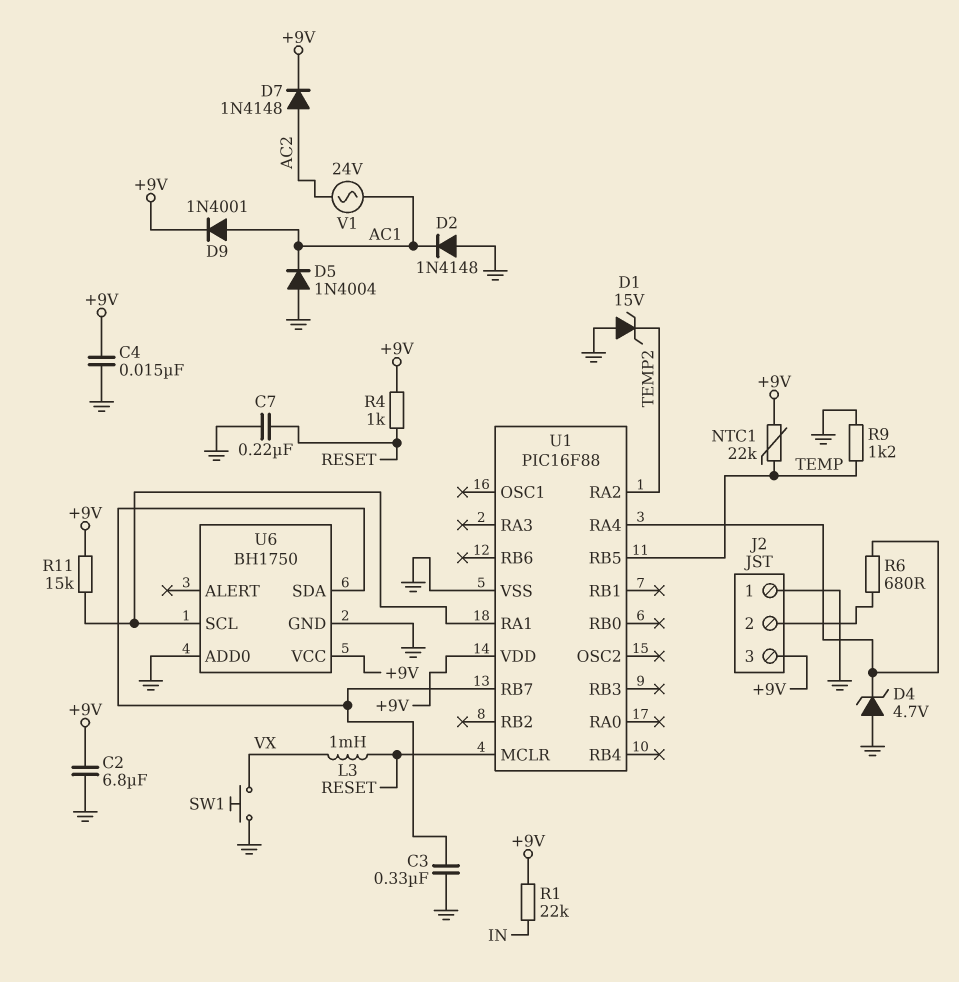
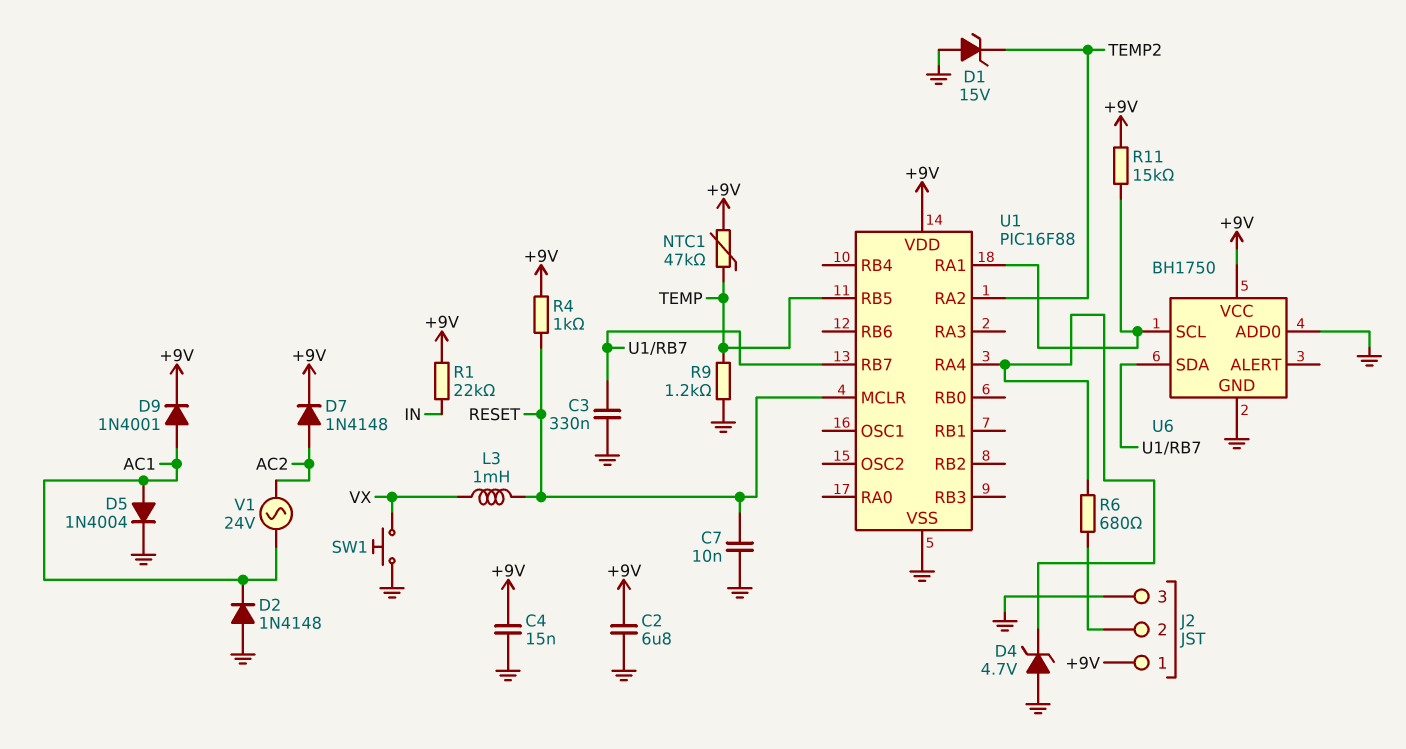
C7: 220nF (GND, RESET) -> 10nF (GND, RESET)
D5: diode 1N4004 (A GND, K AC1) -> diode 1N4004 (A AC1, K GND)
J2 pin 1: GND -> +9V
J2 pin 3: +9V -> GND
NTC1: 22k (+9V, TEMP) -> 47k (+9V, TEMP)

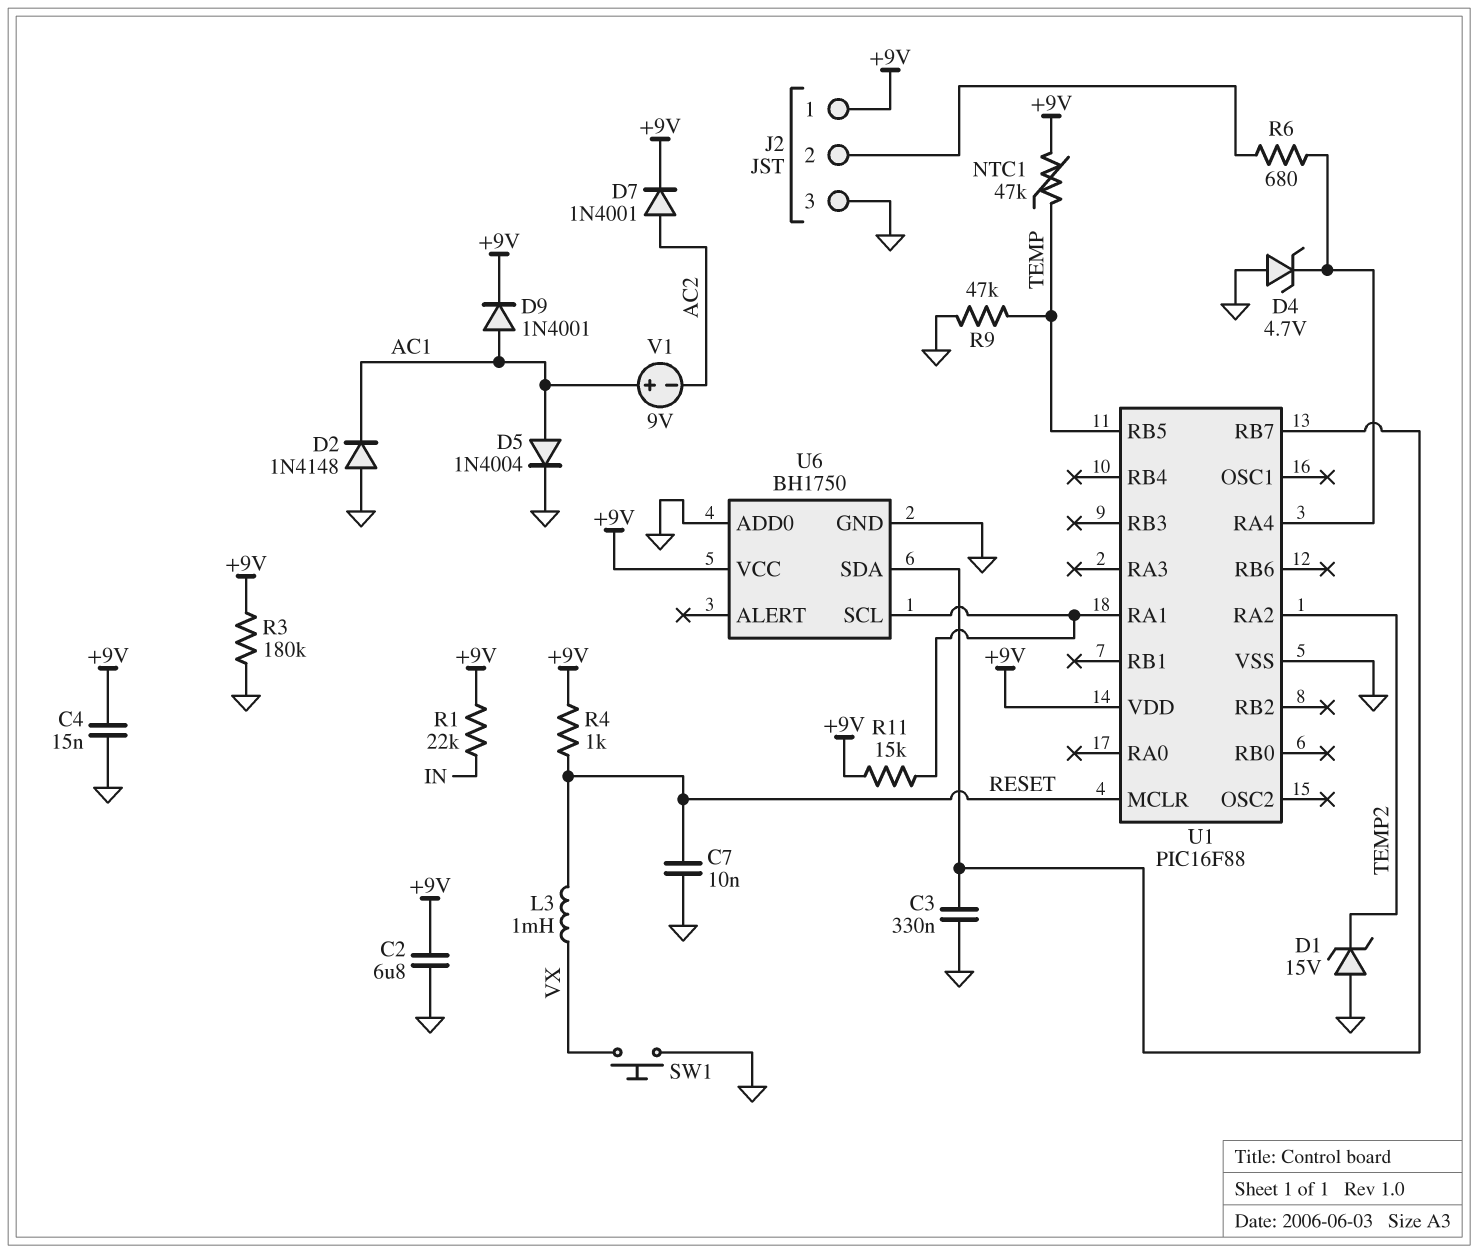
D7: diode 1N4148 (A AC2, K +9V) -> diode 1N4001 (A AC2, K +9V)
R3: none -> 180k (+9V, GND)
R9: 1.2k (GND, TEMP) -> 47k (GND, TEMP)
V1: AC 24V (AC1, AC2) -> 9V (plus AC1, minus AC2)

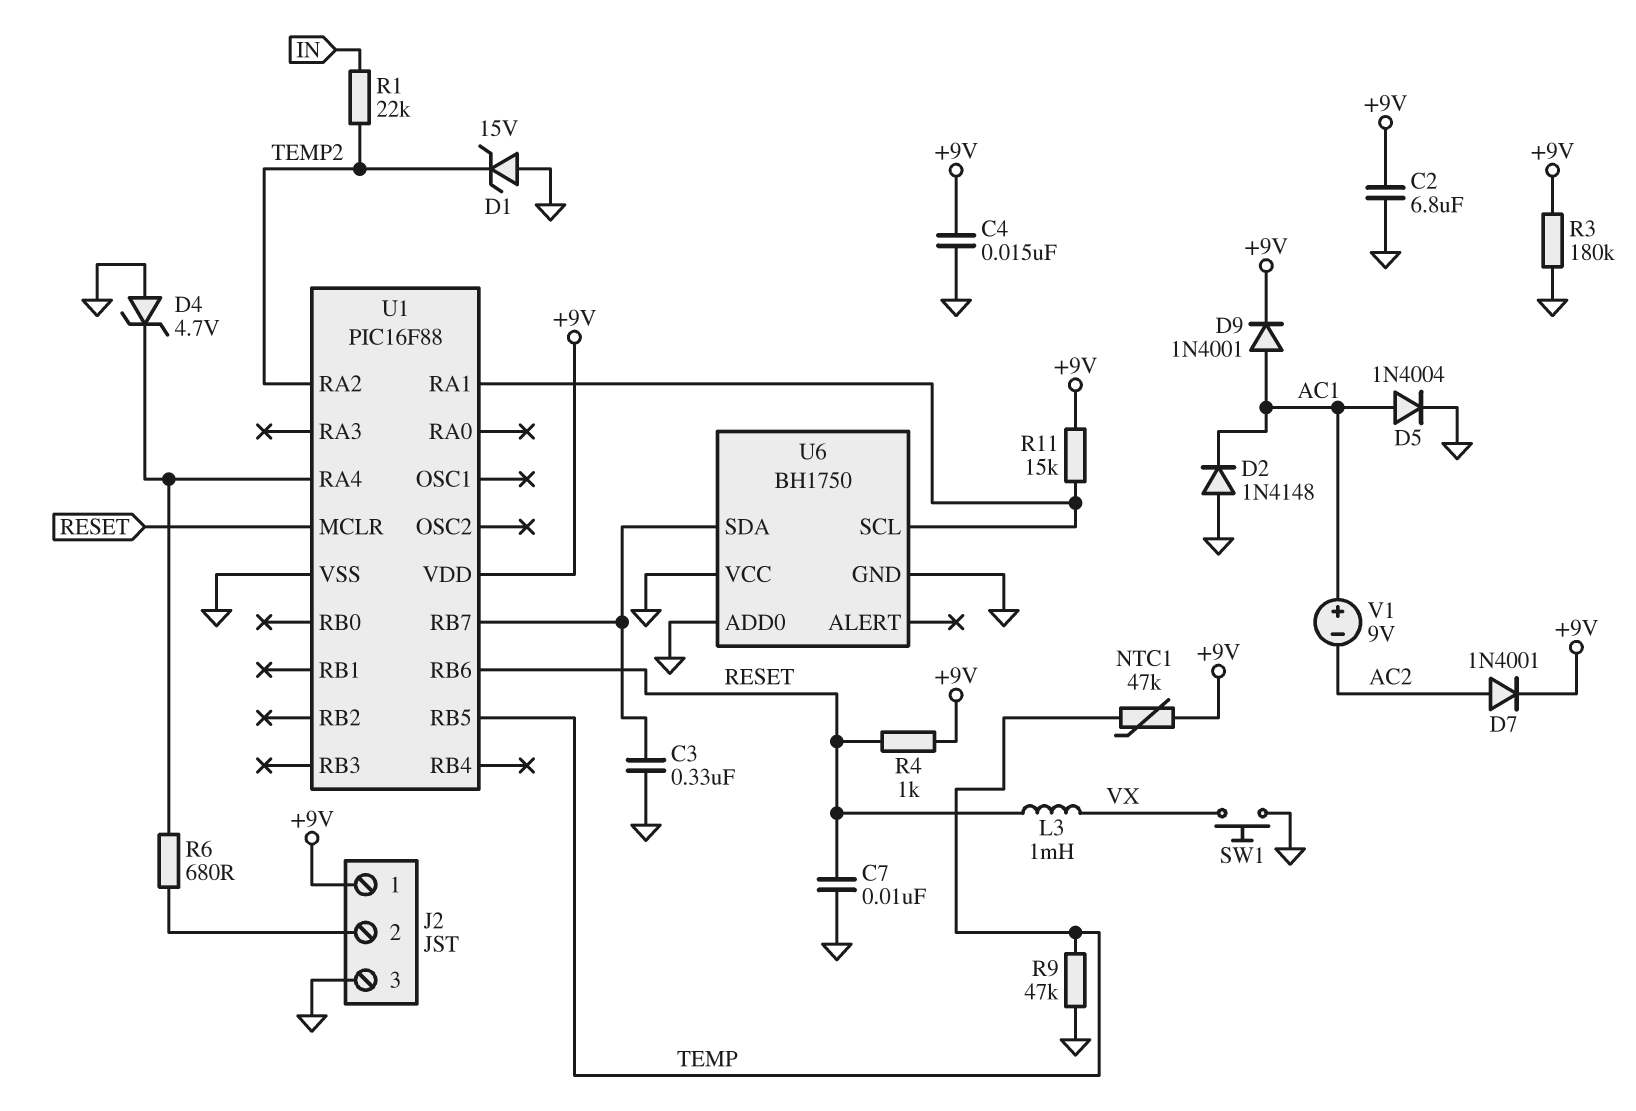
R1: 22k (+9V, IN) -> 22k (IN, TEMP2)
U1 pin RB6: none -> RESET
U6 pin VCC: +9V -> GND

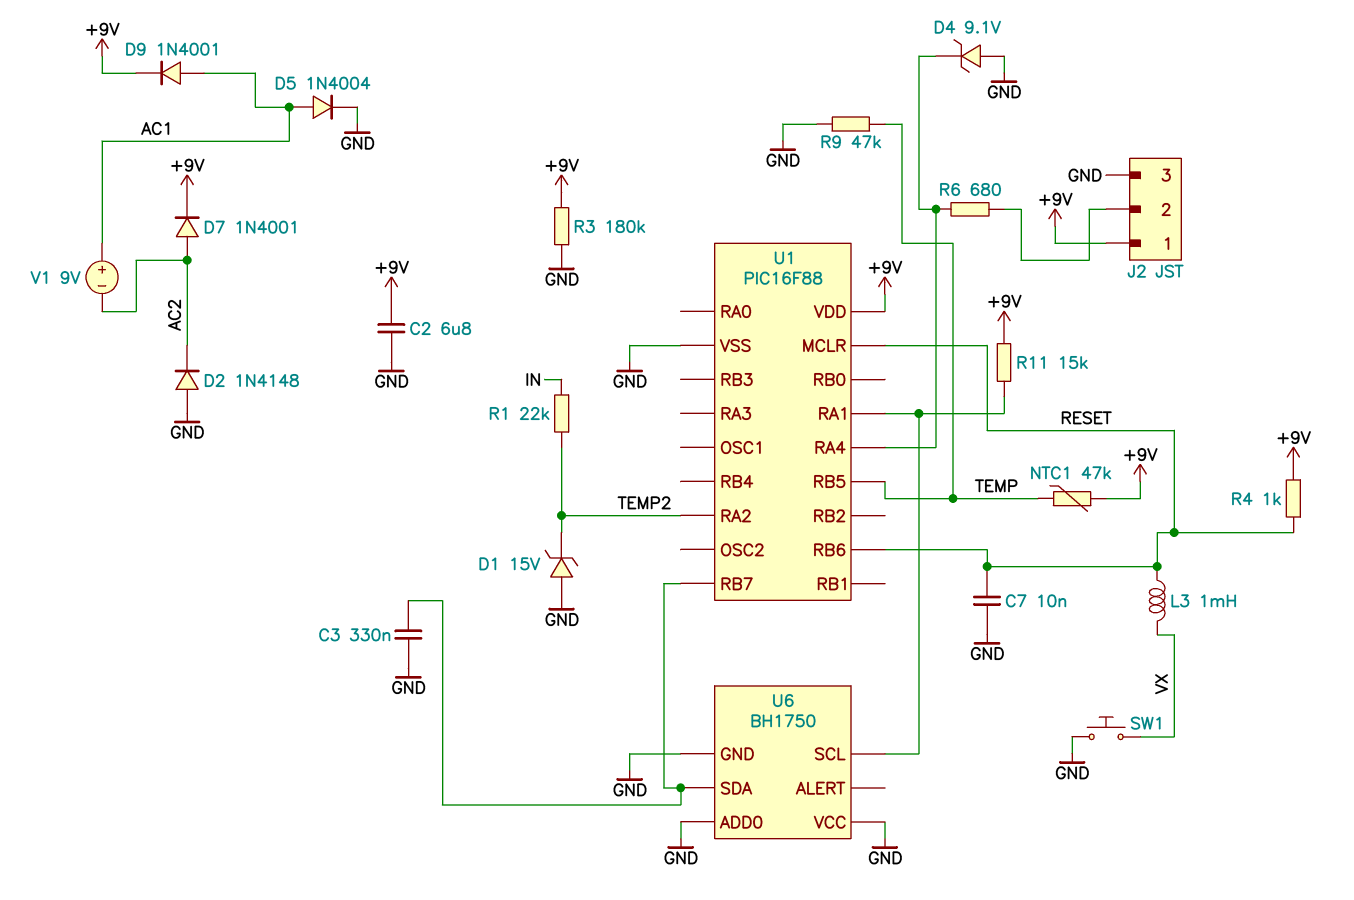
C4: 15nF (+9V, GND) -> none
D2: diode 1N4148 (A GND, K AC1) -> diode 1N4148 (A GND, K AC2)
D4: zener 4.7V (A GND, K U1/RA4) -> zener 9.1V (A GND, K U1/RA4)

